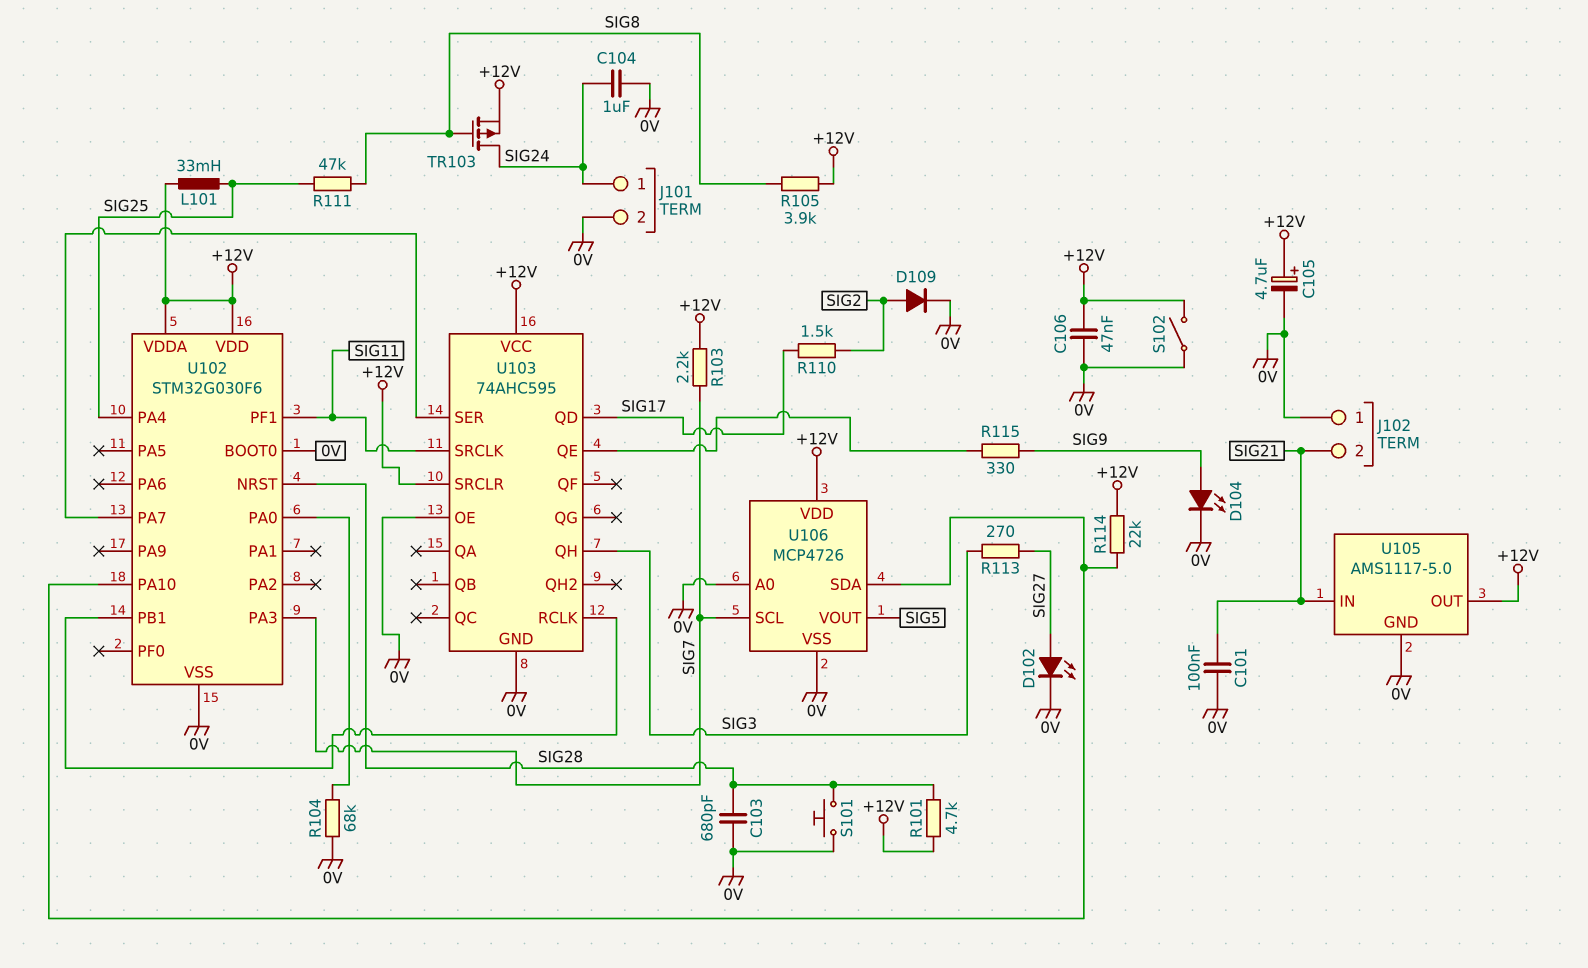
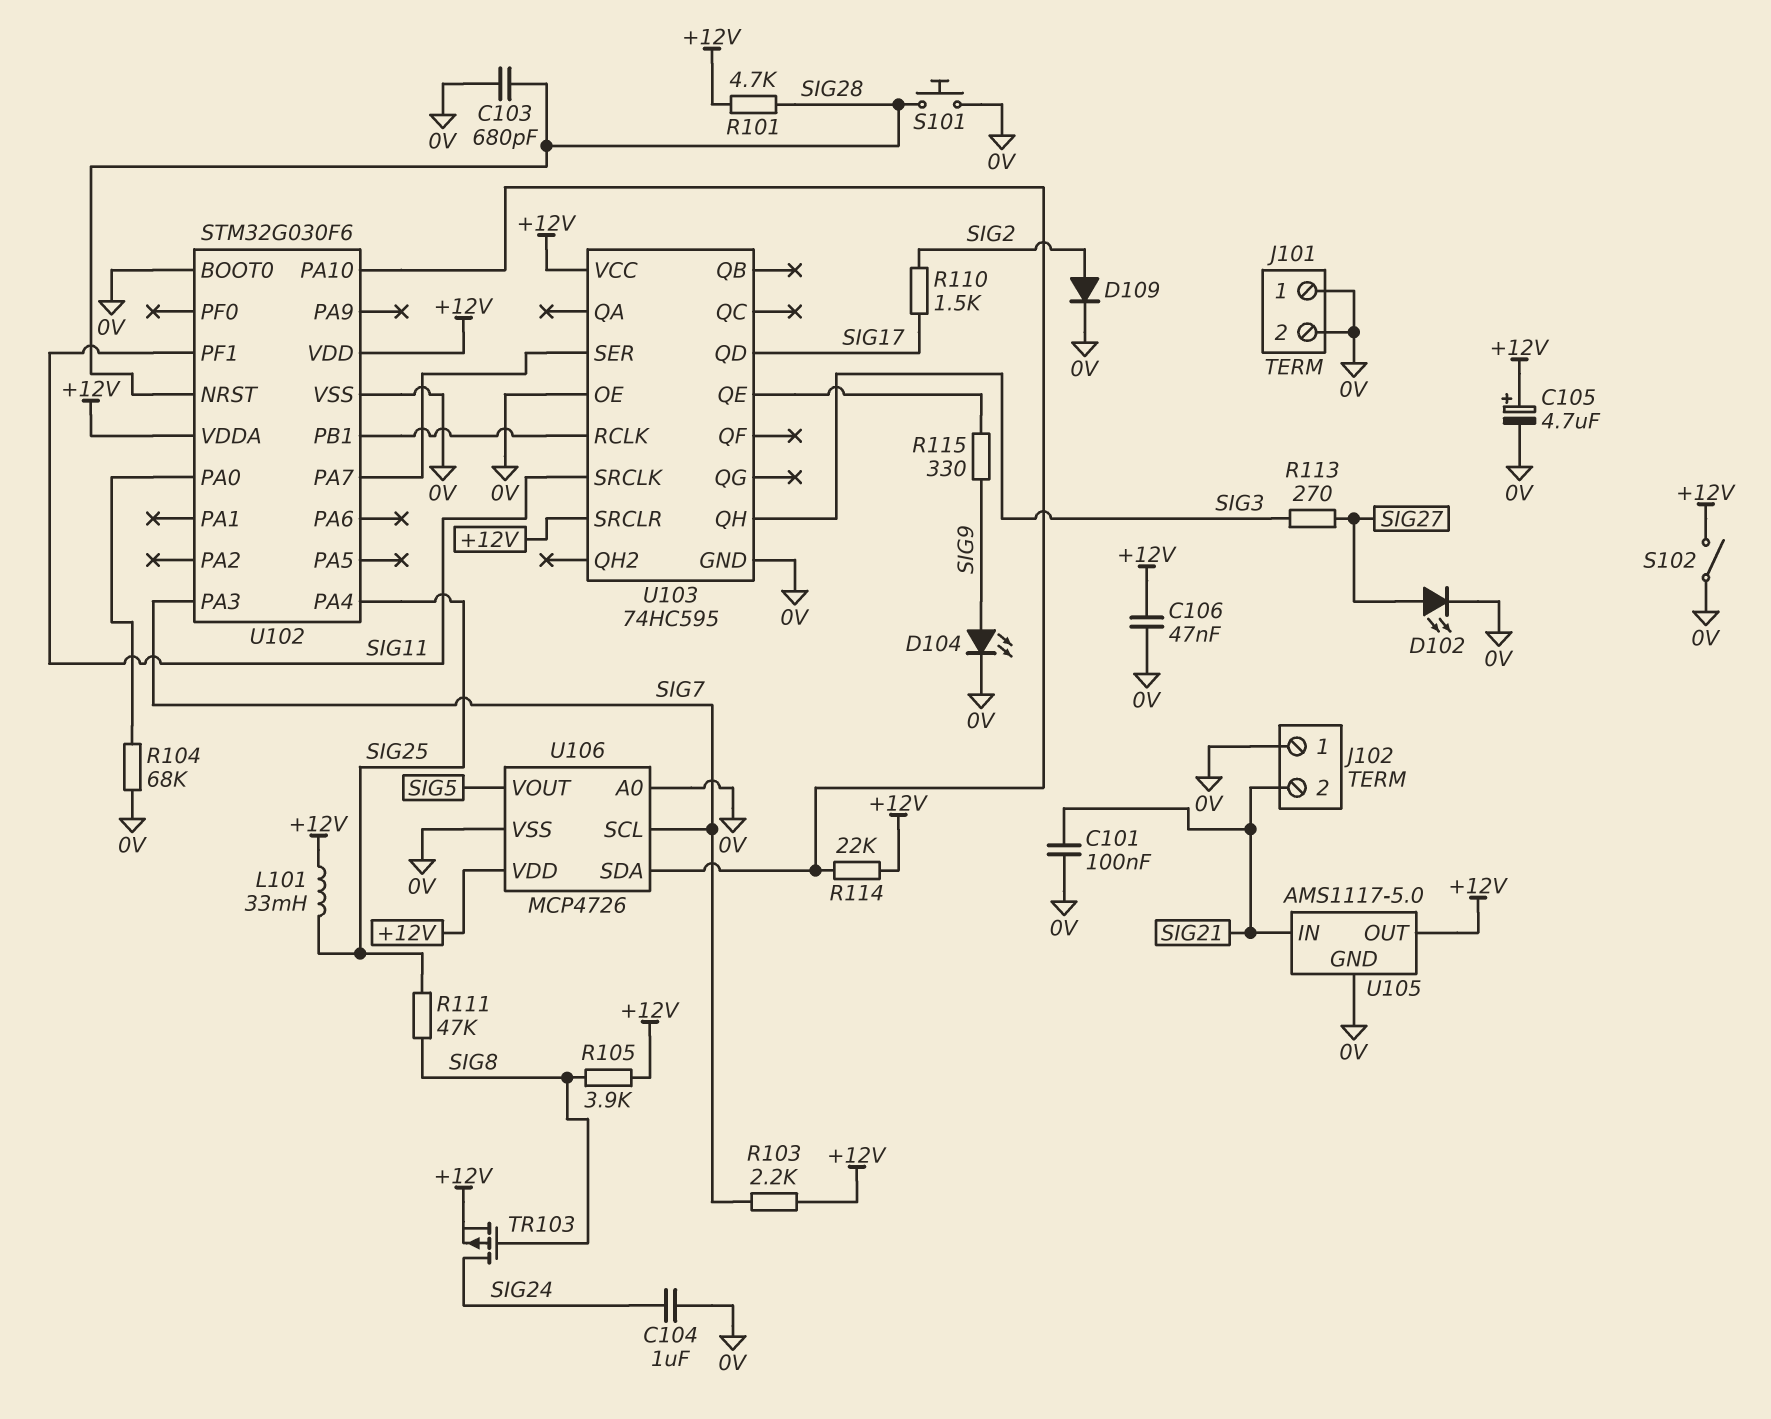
J101 pin 1: SIG24 -> 0V
U103: 74AHC595 -> 74HC595

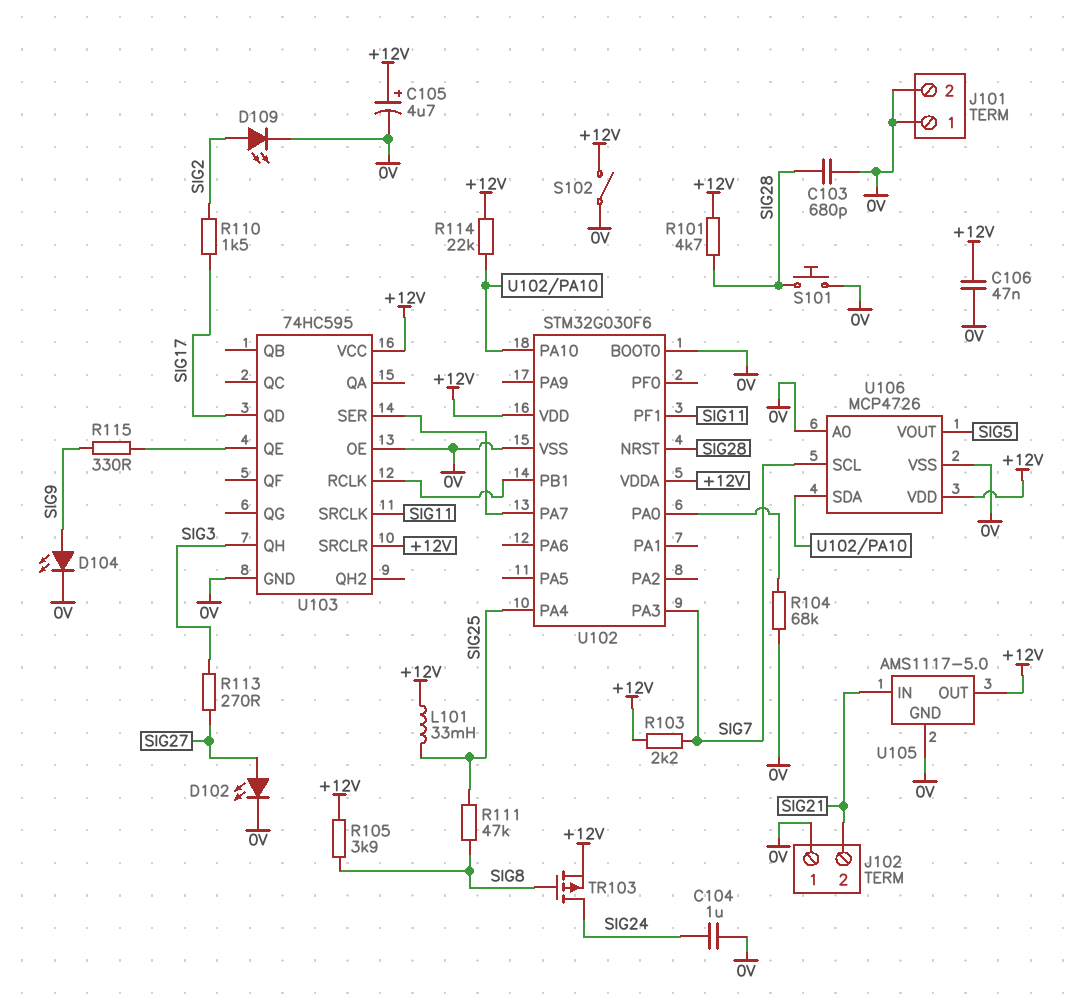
C101: 100nF (0V, SIG21) -> none
D109: diode (A SIG2, K 0V) -> LED (A SIG2, K 0V)

